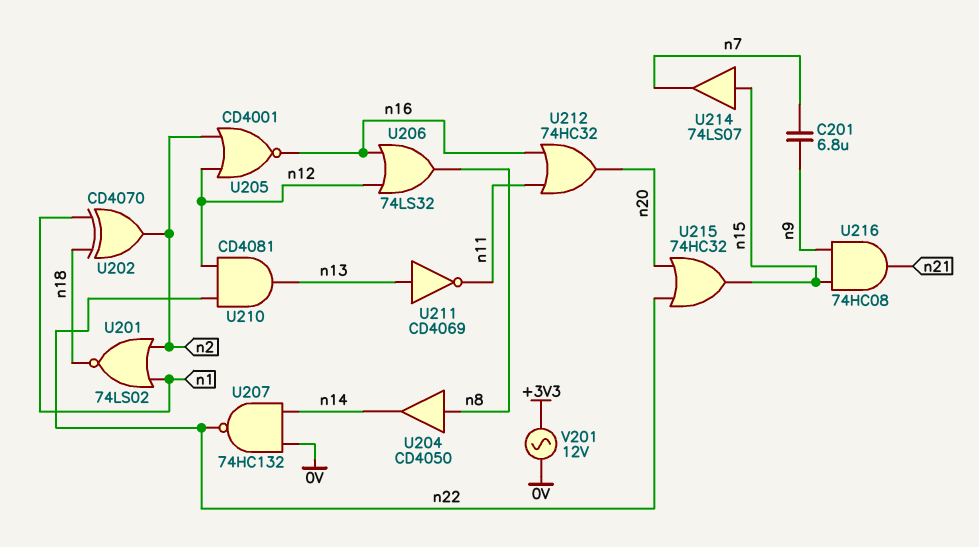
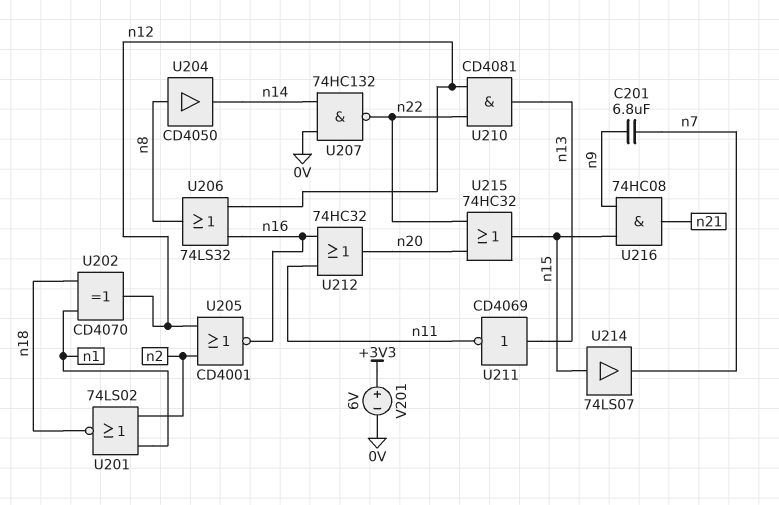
U202: XOR CD4070 (in n1, in n18, out n2) -> XOR CD4070 (in n1, in n18, out n12)
V201: AC 12V (+3V3, 0V) -> 6V (plus +3V3, minus 0V)

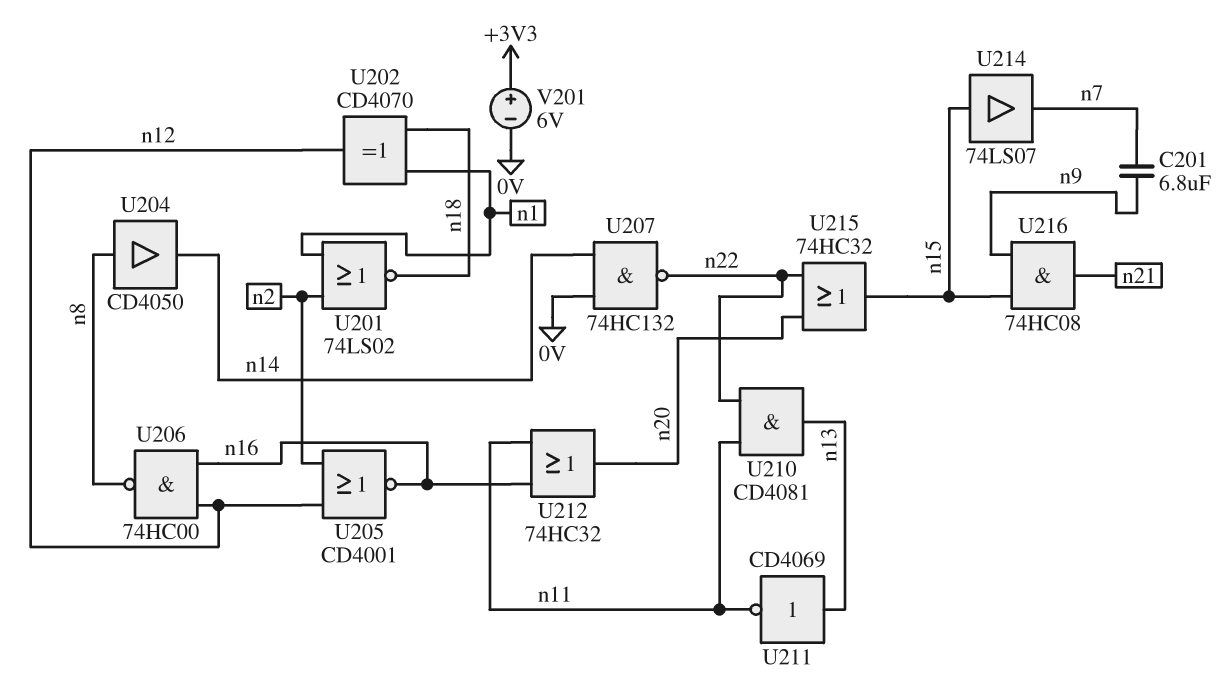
U206: OR 74LS32 (in n12, in n16, out n8) -> NAND 74HC00 (in n12, in n16, out n8)
U210: AND CD4081 (in n12, in n22, out n13) -> AND CD4081 (in n11, in n22, out n13)

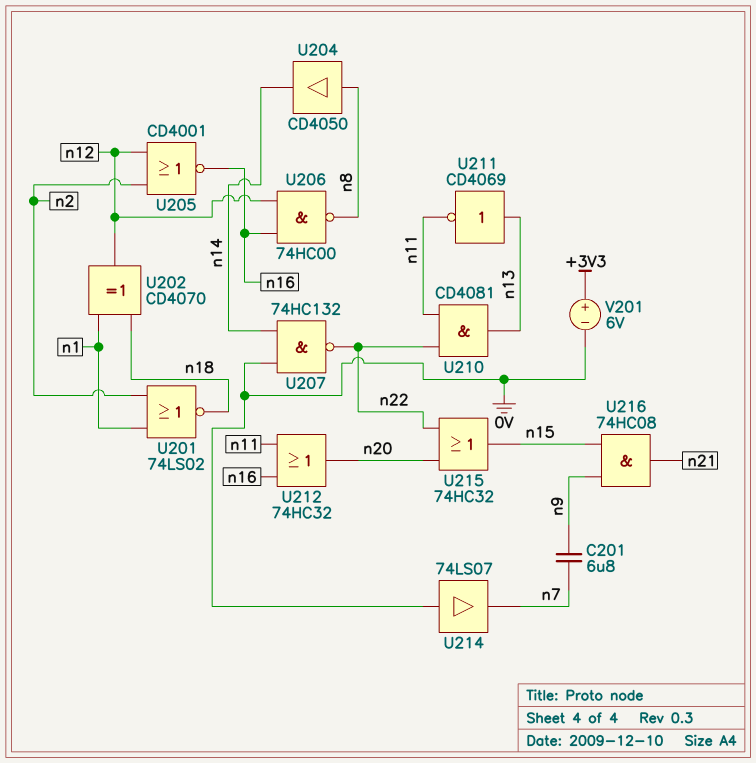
U214: buffer 74LS07 (in n15, out n7) -> buffer 74LS07 (in 0V, out n7)

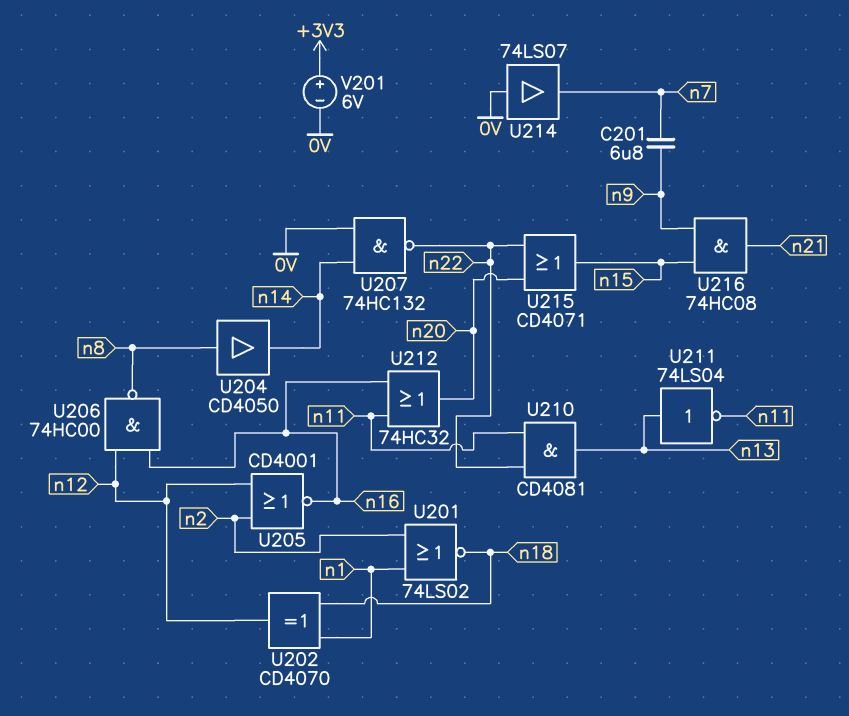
U211: NOT CD4069 (in n13, out n11) -> NOT 74LS04 (in n13, out n11)
U215: OR 74HC32 (in n20, in n22, out n15) -> OR CD4071 (in n20, in n22, out n15)

